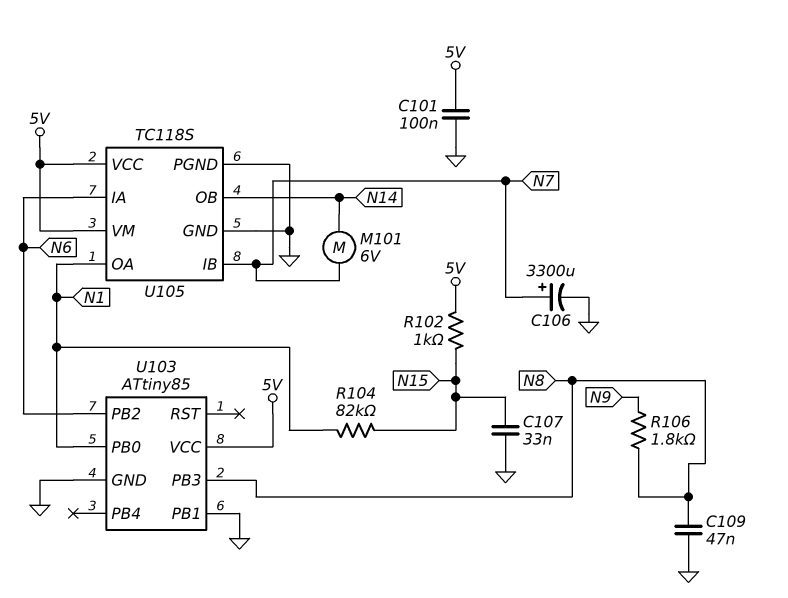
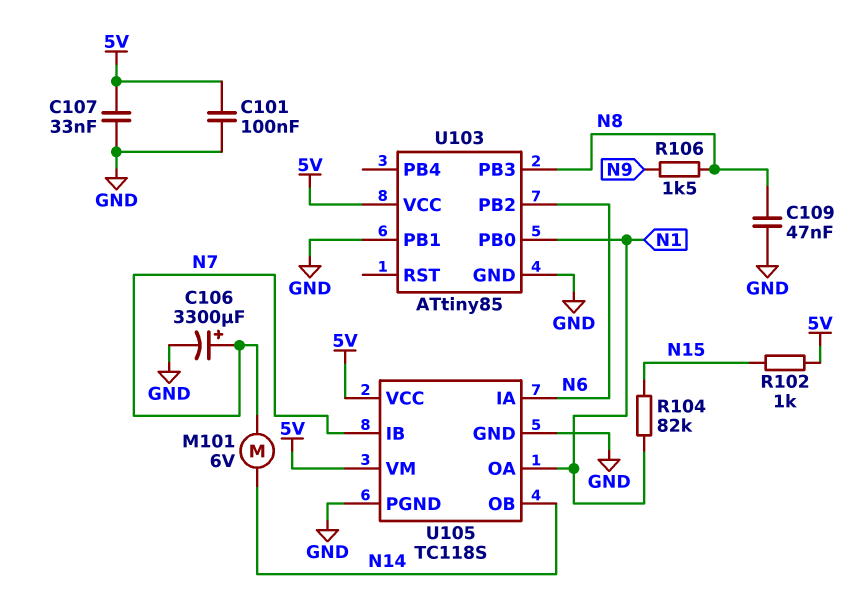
C107: 33nF (GND, N15) -> 33nF (5V, GND)
R106: 1.8k (N8, N9) -> 1.5k (N8, N9)

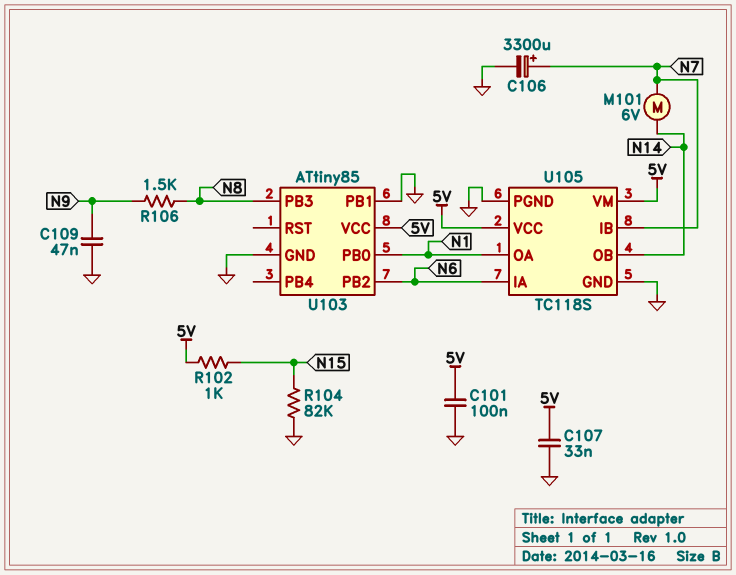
C109: 47nF (GND, N8) -> 47nF (GND, N9)
R104: 82k (N1, N15) -> 82k (GND, N15)

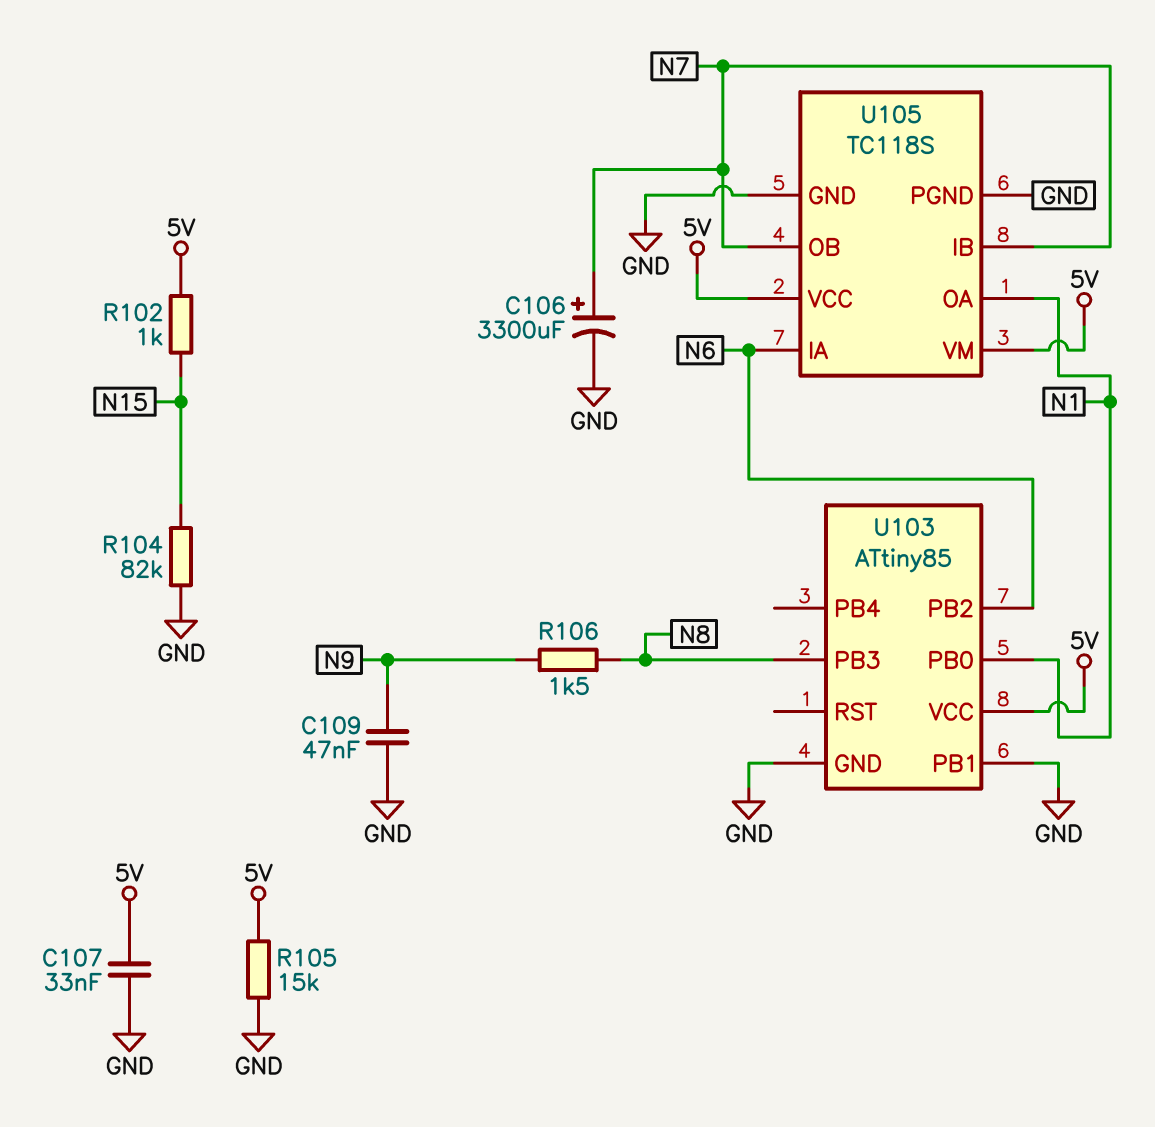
C101: 100nF (5V, GND) -> none
M101: motor 6V (N7, N14) -> none
R105: none -> 15k (5V, GND)
U105 pin OB: N14 -> N7

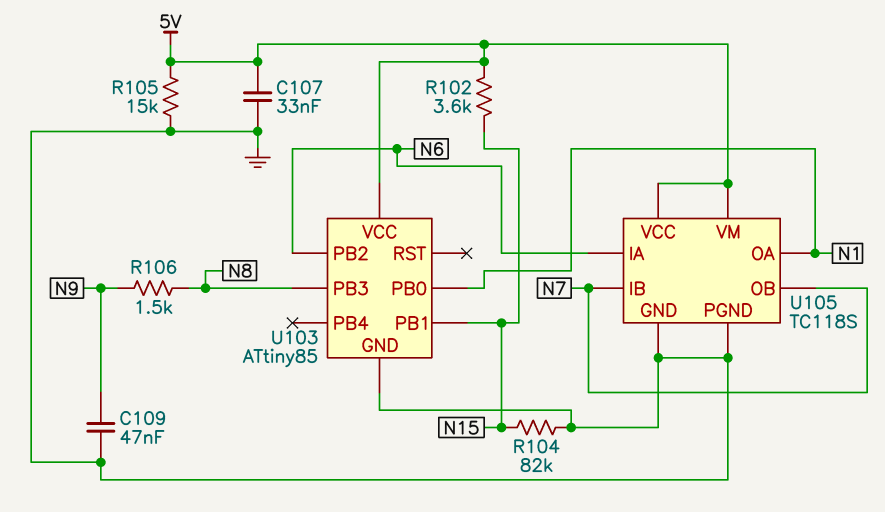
C106: 3300uF (plus N7, minus GND) -> none
R102: 1k (5V, N15) -> 3.6k (5V, N15)
U103 pin PB1: GND -> N15

